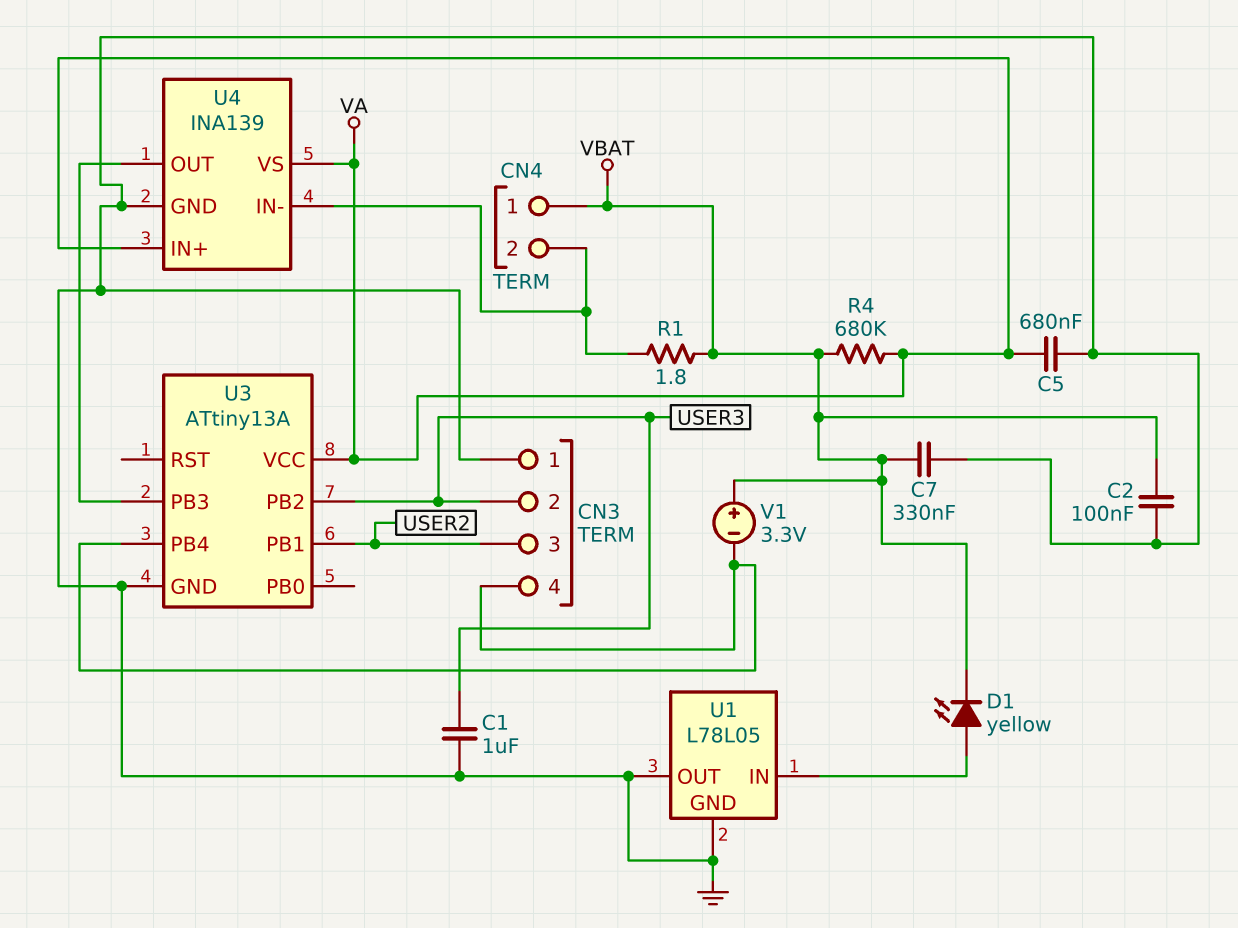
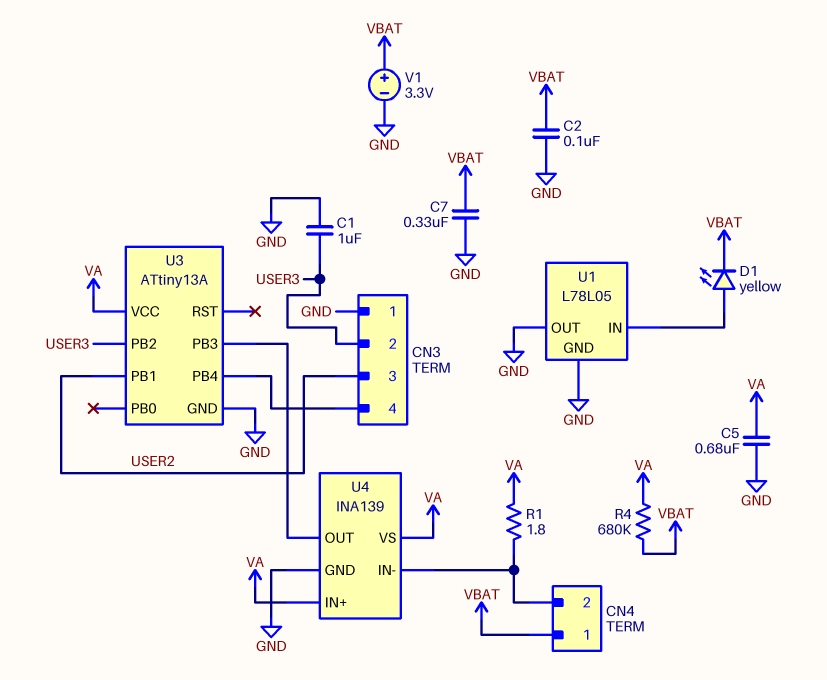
R1: 1.8 (CN4/2, VBAT) -> 1.8 (CN4/2, VA)
V1: 3.3V (plus VBAT, minus CN3/4) -> 3.3V (plus VBAT, minus GND)

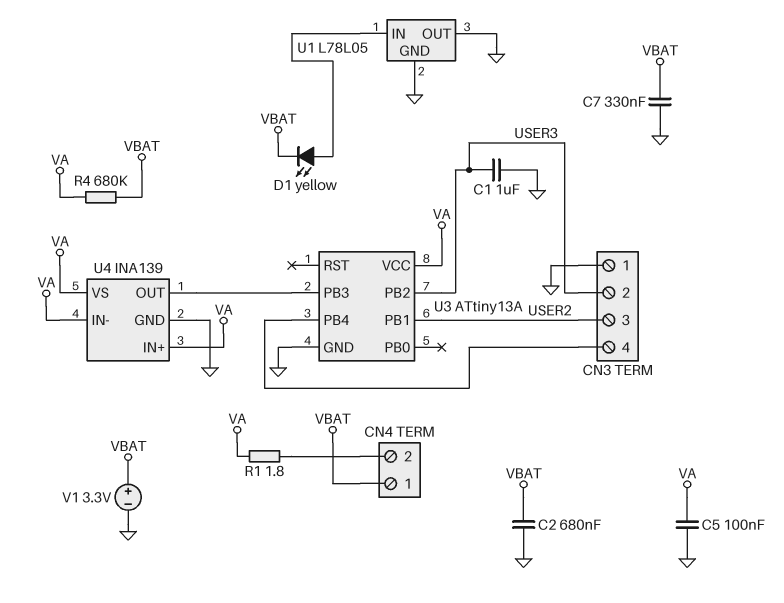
C2: 100nF (GND, VBAT) -> 680nF (GND, VBAT)
C5: 680nF (GND, VA) -> 100nF (GND, VA)
U4 pin IN-: CN4/2 -> VA

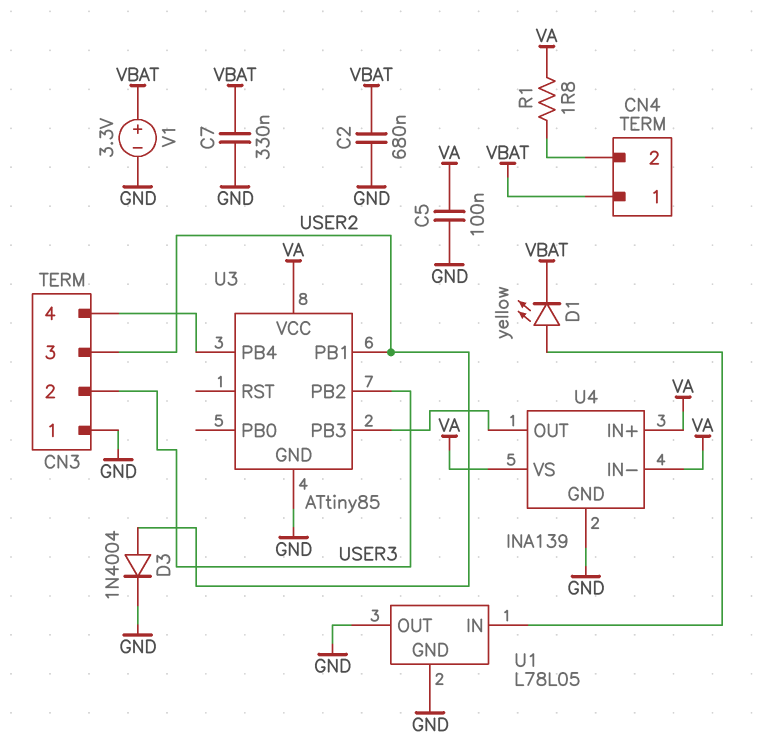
C1: 1uF (GND, USER3) -> none
D3: none -> diode 1N4004 (A USER2, K GND)
R4: 680k (VA, VBAT) -> none
U3: ATtiny13A -> ATtiny85

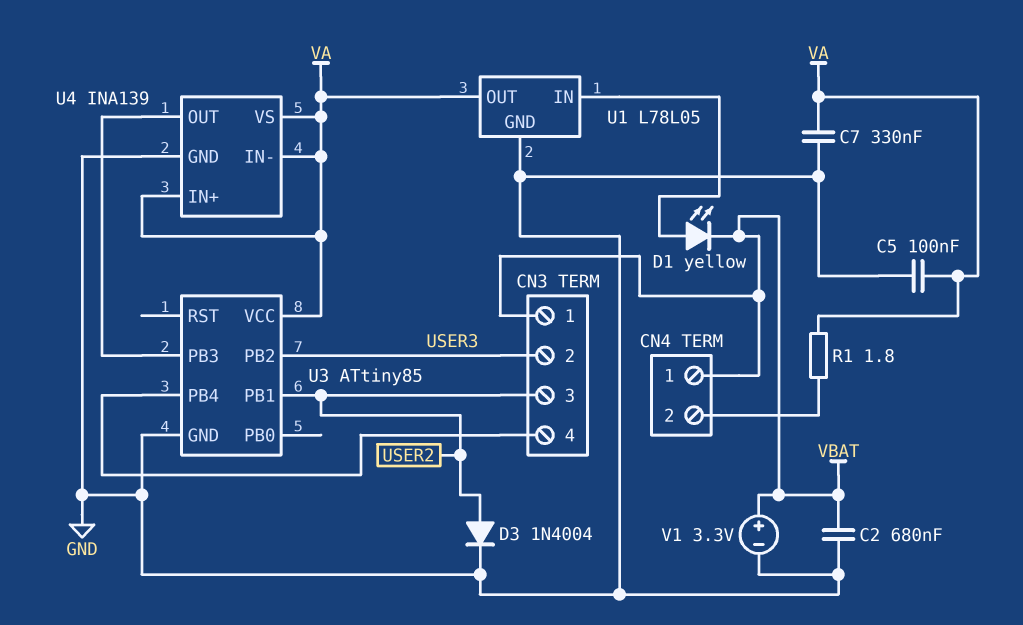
C7: 330nF (GND, VBAT) -> 330nF (GND, VA)
CN3 pin 1: GND -> VBAT
U1 pin OUT: GND -> VA

